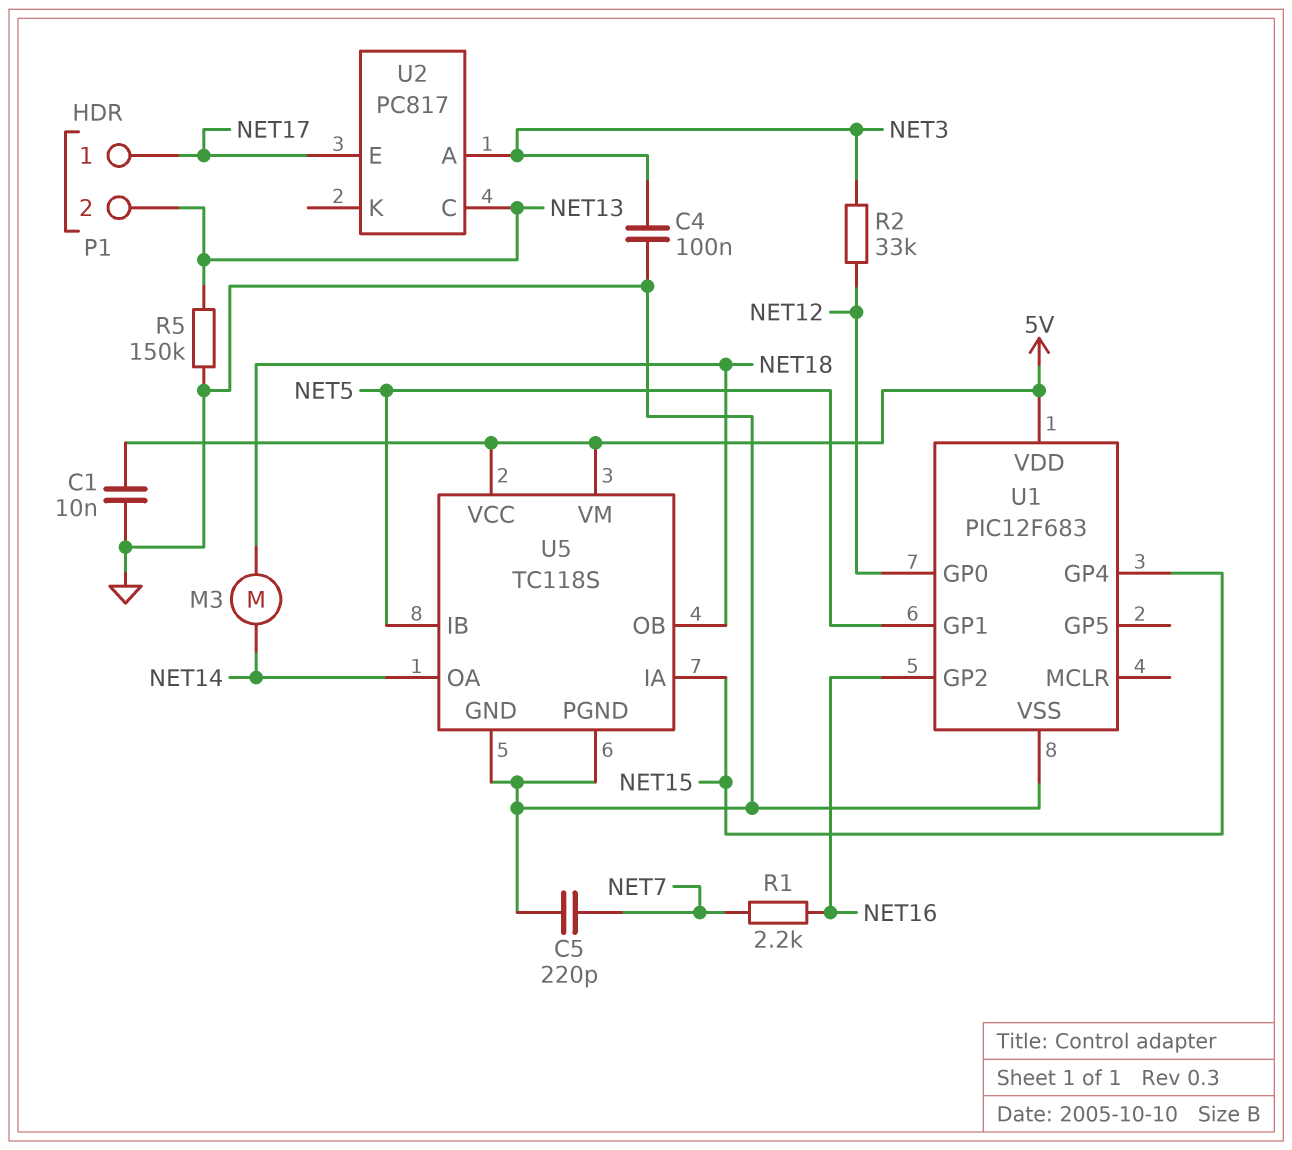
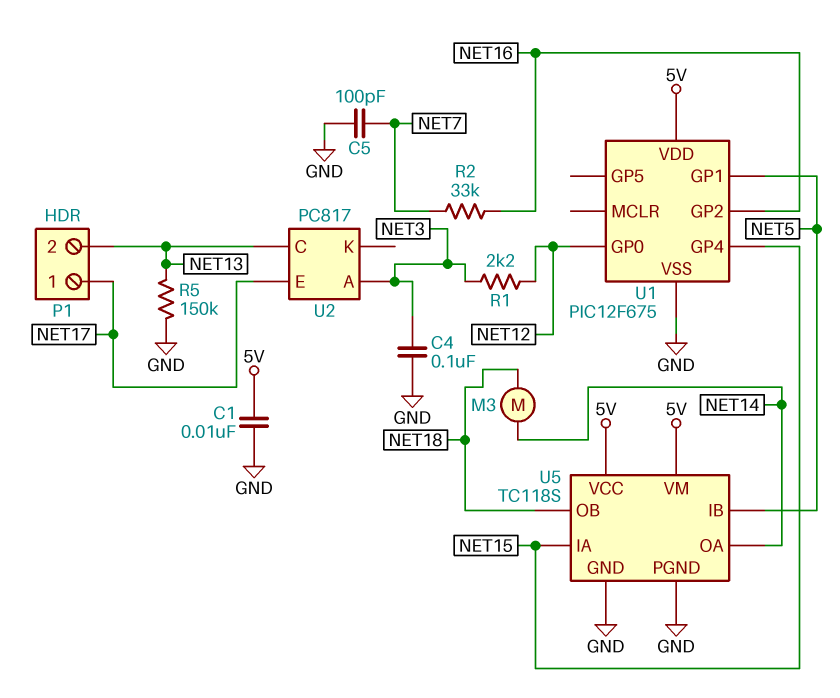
C5: 220pF (GND, NET7) -> 100pF (GND, NET7)
R1: 2.2k (NET7, NET16) -> 2.2k (NET3, NET12)
R2: 33k (NET3, NET12) -> 33k (NET7, NET16)
U1: PIC12F683 -> PIC12F675

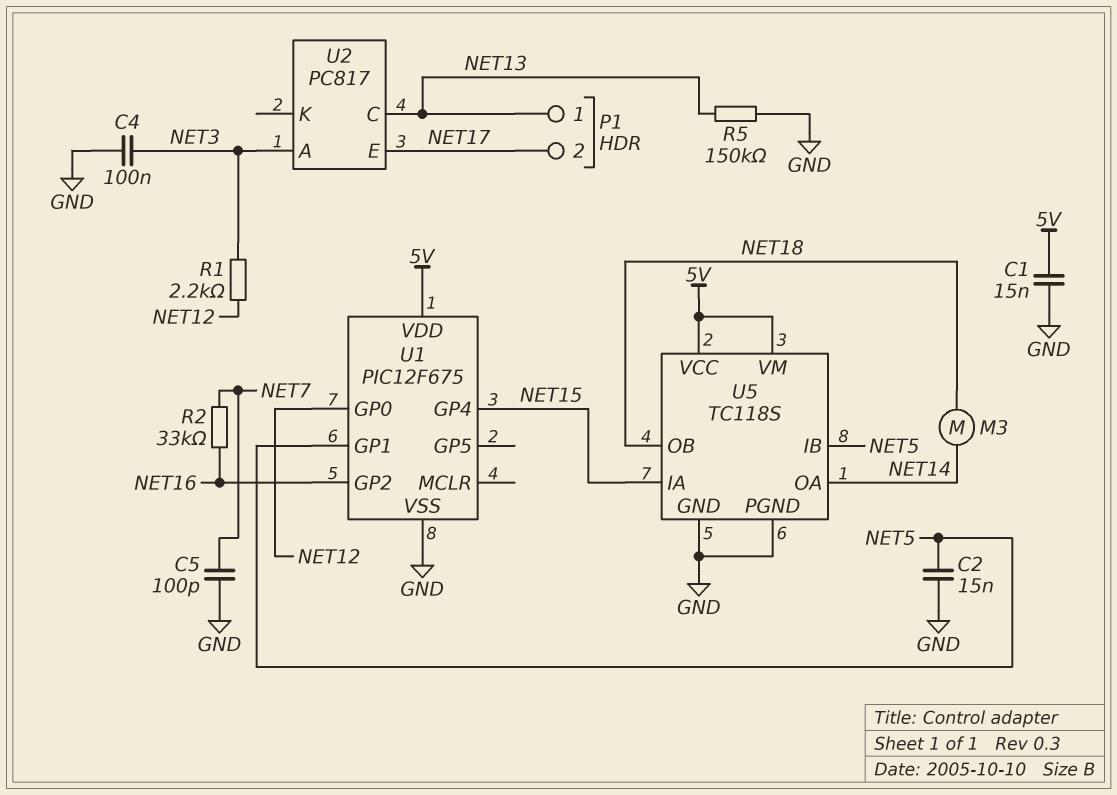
C1: 10nF (5V, GND) -> 15nF (5V, GND)
C2: none -> 15nF (GND, NET5)
P1 pin 1: NET17 -> NET13
P1 pin 2: NET13 -> NET17

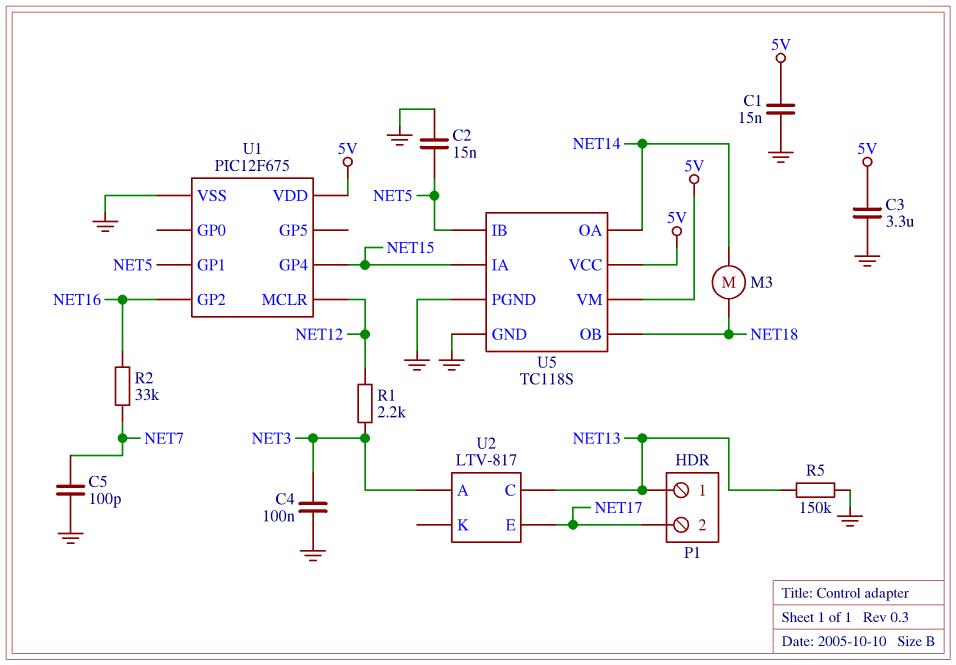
C3: none -> 3.3uF (5V, GND)
U1 pin GP0: NET12 -> none
U1 pin MCLR: none -> NET12
U2: PC817 -> LTV-817

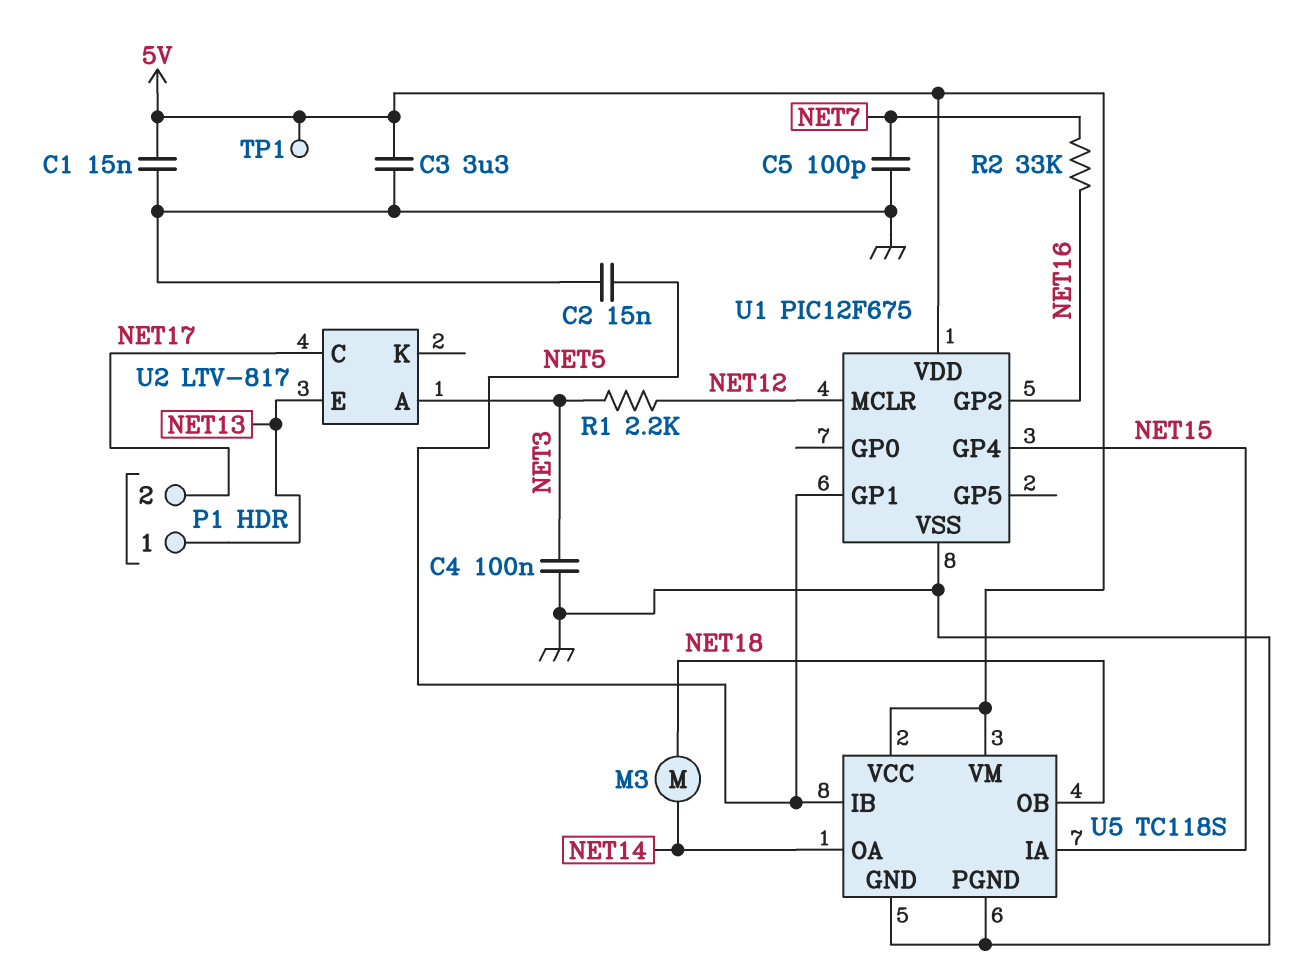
R5: 150k (GND, NET13) -> none
TP1: none -> test point (5V)
U2 pin C: NET13 -> NET17
U2 pin E: NET17 -> NET13

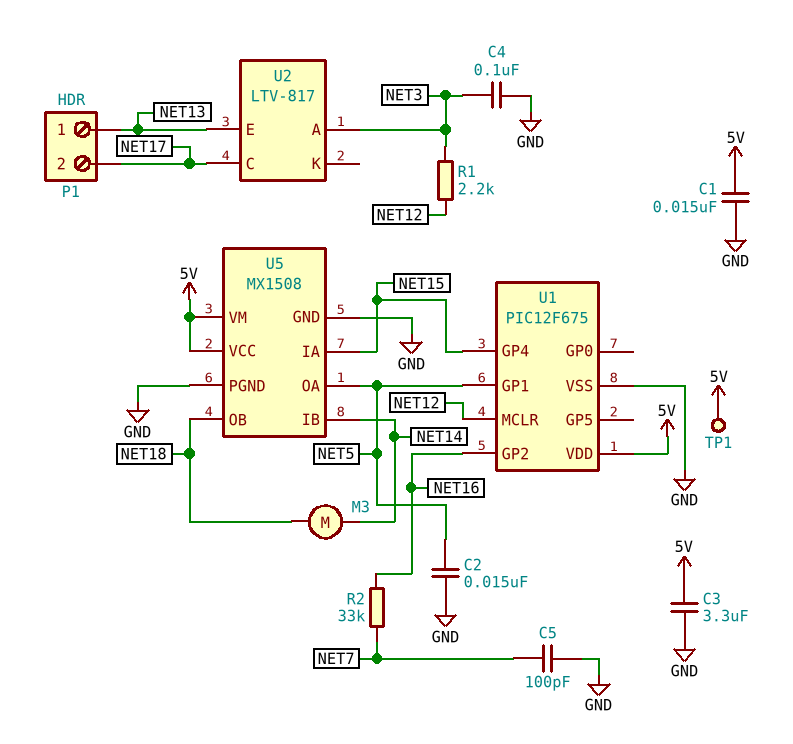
U5: TC118S -> MX1508
U5 pin IB: NET5 -> NET14
U5 pin OA: NET14 -> NET5

